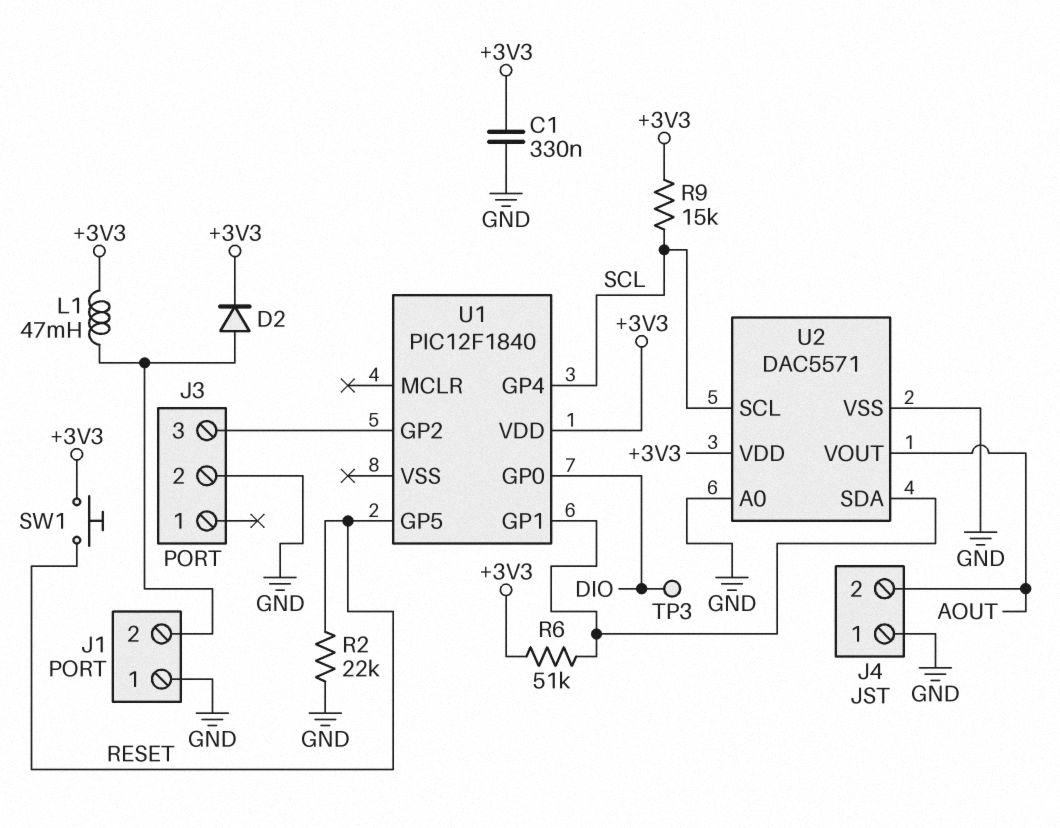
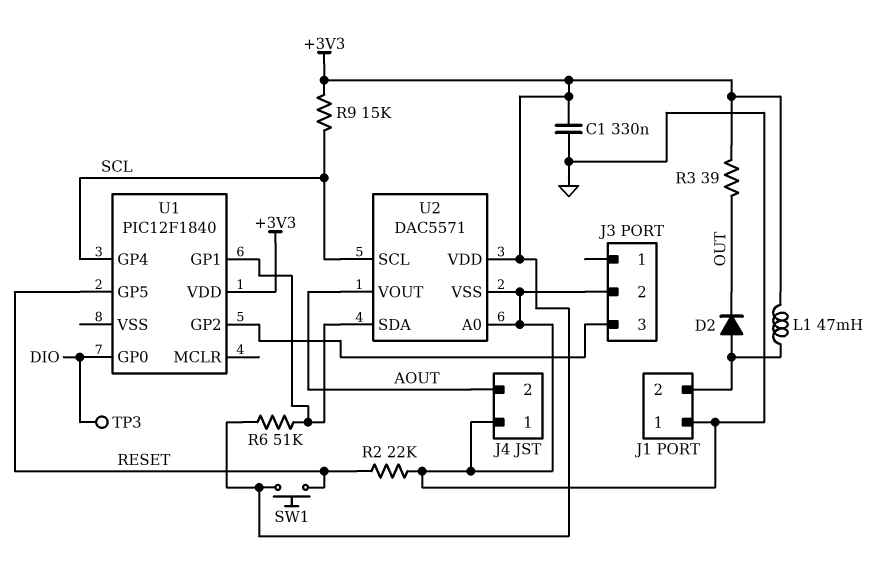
D2: diode (A J1/2, K +3V3) -> diode (A J1/2, K OUT)
R3: none -> 39 (+3V3, OUT)

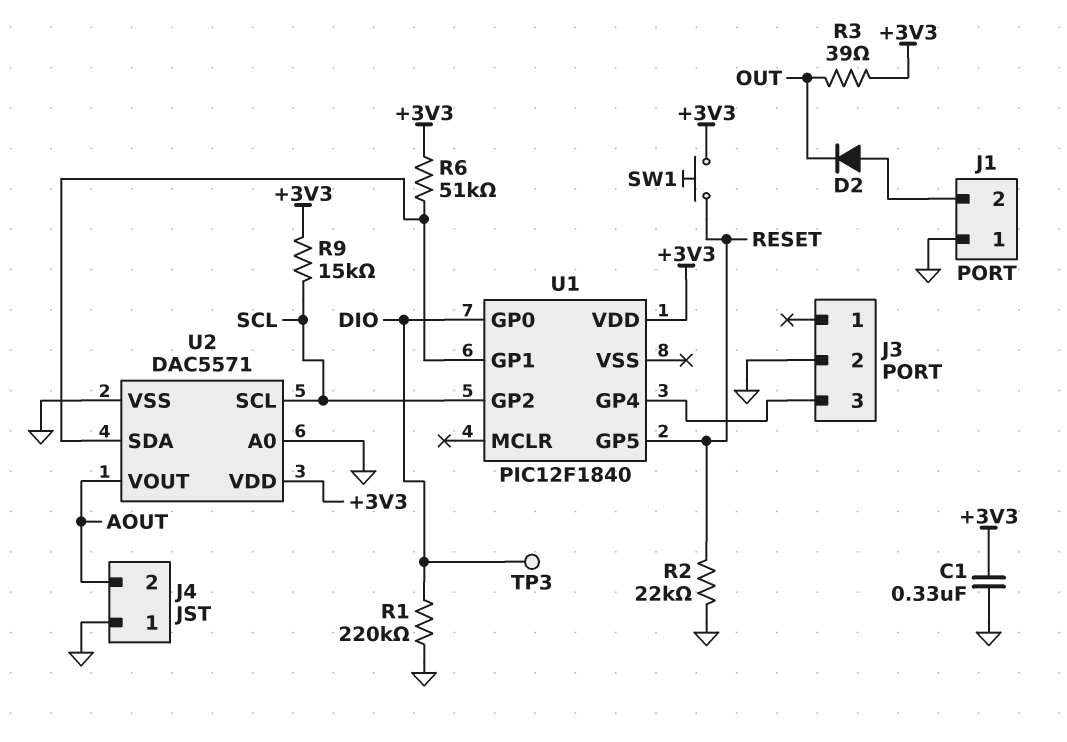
L1: 47mH (+3V3, J1/2) -> none
R1: none -> 220k (DIO, GND)
U1 pin GP2: J3/3 -> SCL
U1 pin GP4: SCL -> J3/3

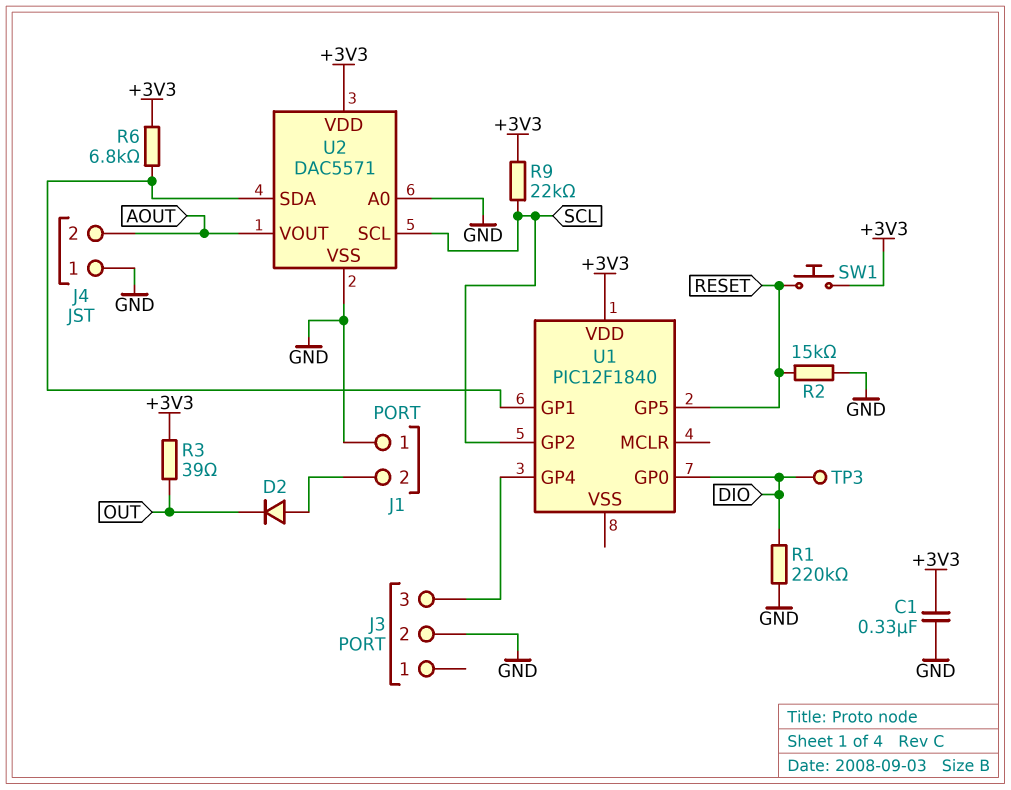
R2: 22k (GND, RESET) -> 15k (GND, RESET)
R6: 51k (+3V3, U1/GP1) -> 6.8k (+3V3, U1/GP1)
R9: 15k (+3V3, SCL) -> 22k (+3V3, SCL)

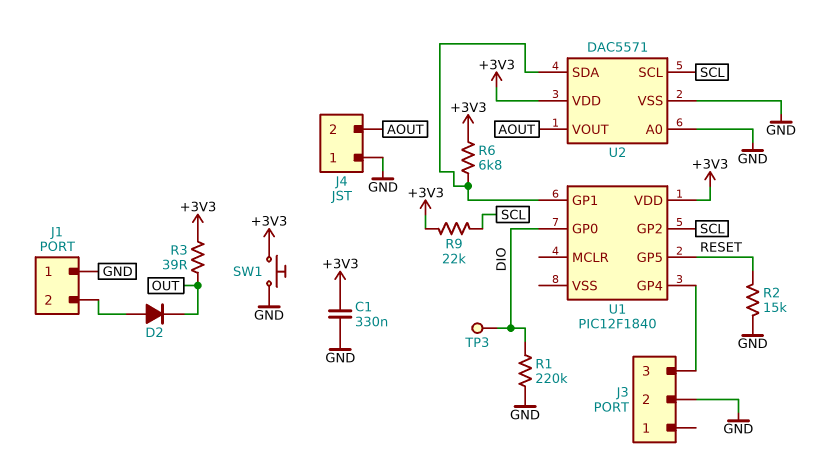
SW1: button (+3V3, RESET) -> button (+3V3, GND)

